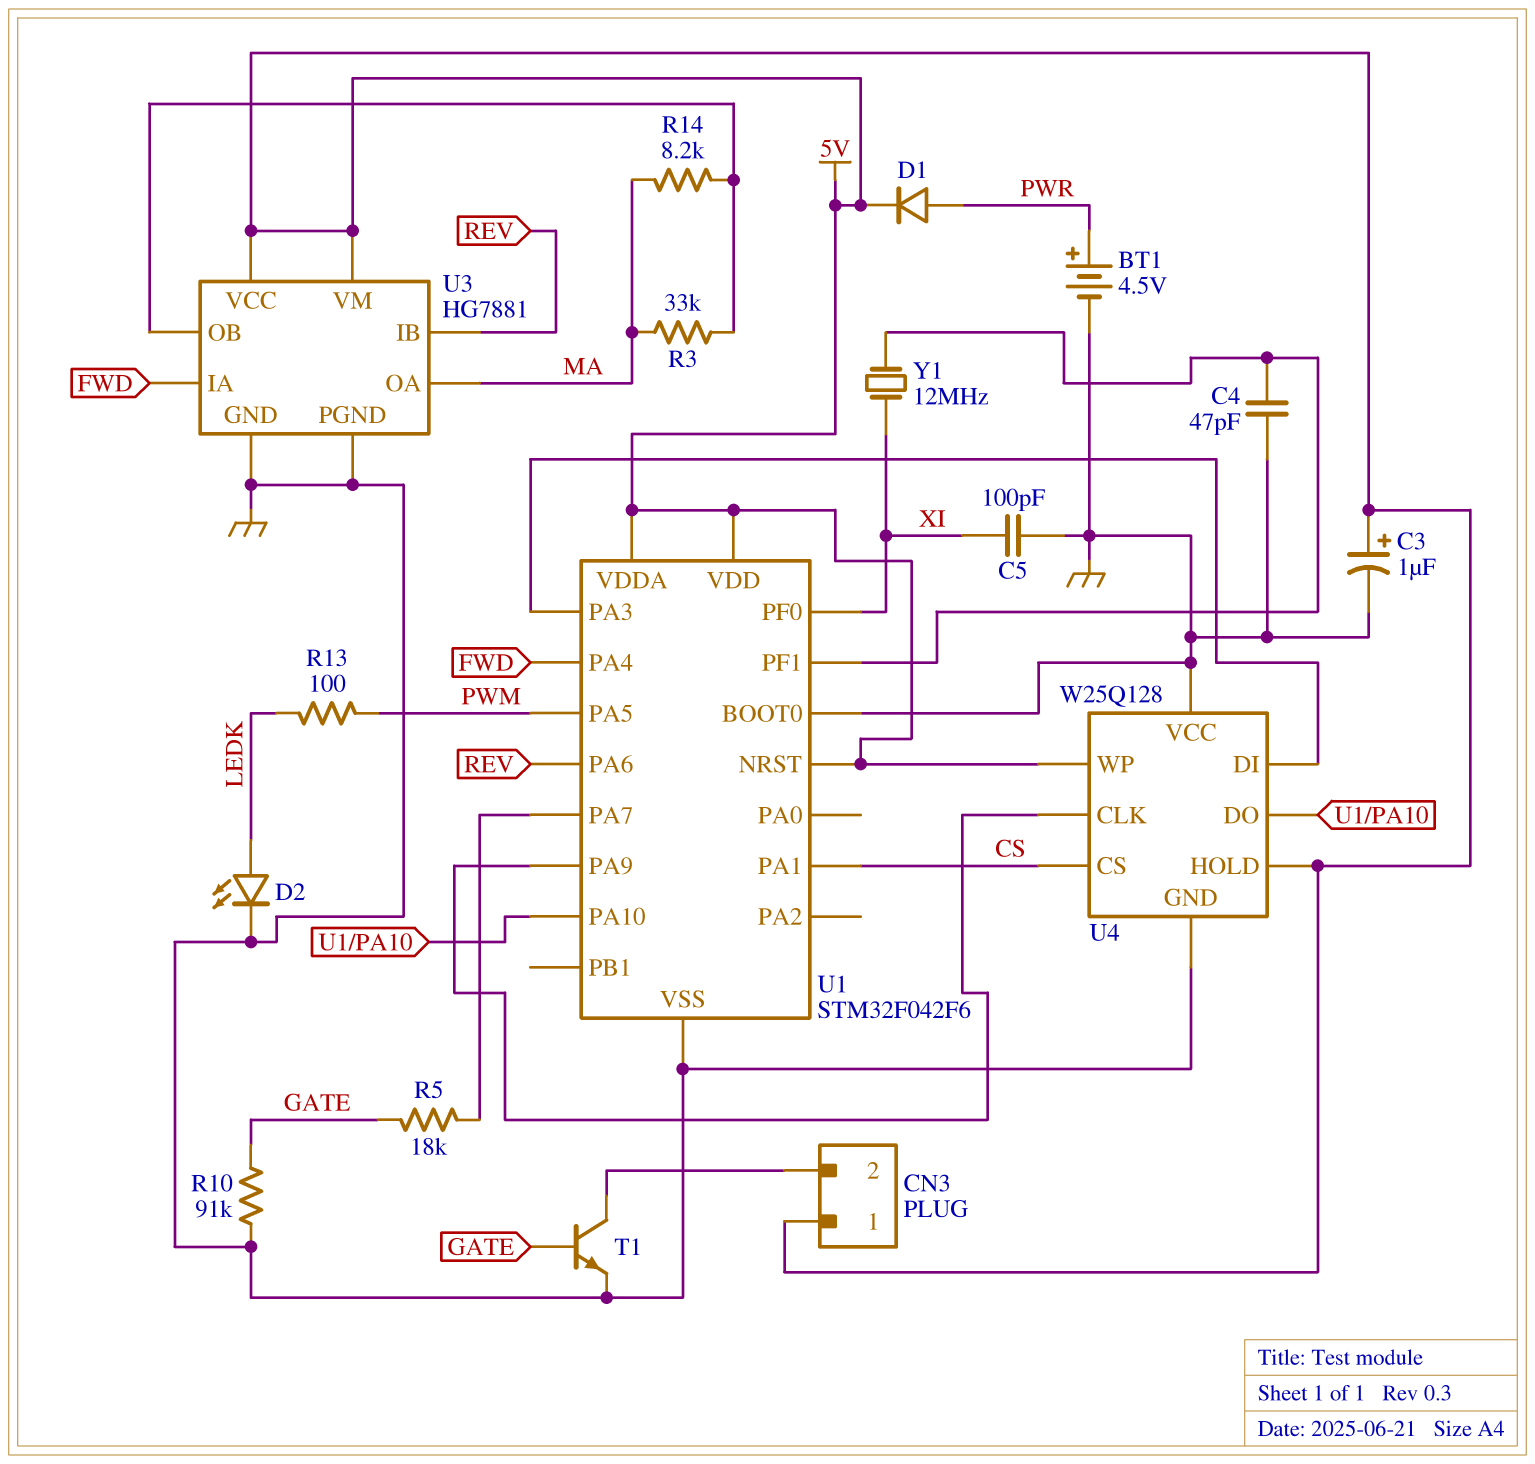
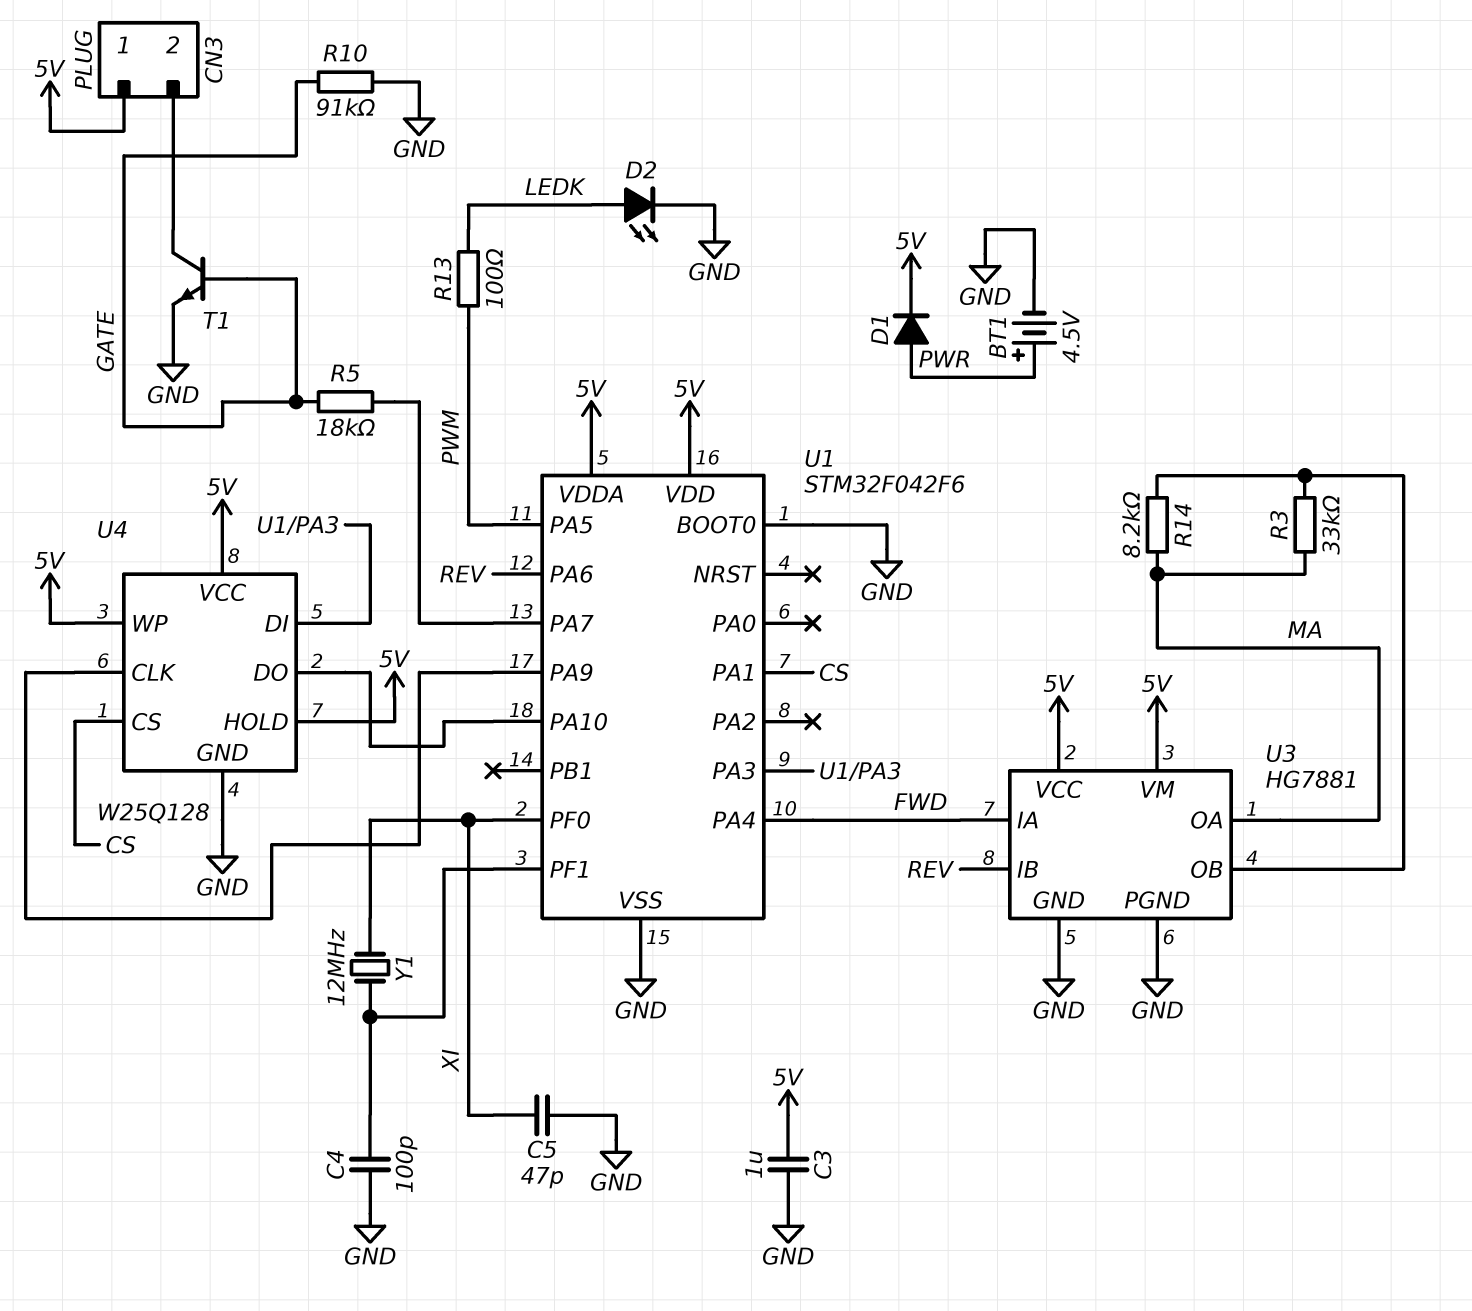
C3: 1uF (plus 5V, minus GND) -> 1uF (5V, GND)
C4: 47pF (GND, U1/PF1) -> 100pF (GND, U1/PF1)
C5: 100pF (GND, XI) -> 47pF (GND, XI)
U1 pin NRST: 5V -> none
U4 pin VCC: GND -> 5V

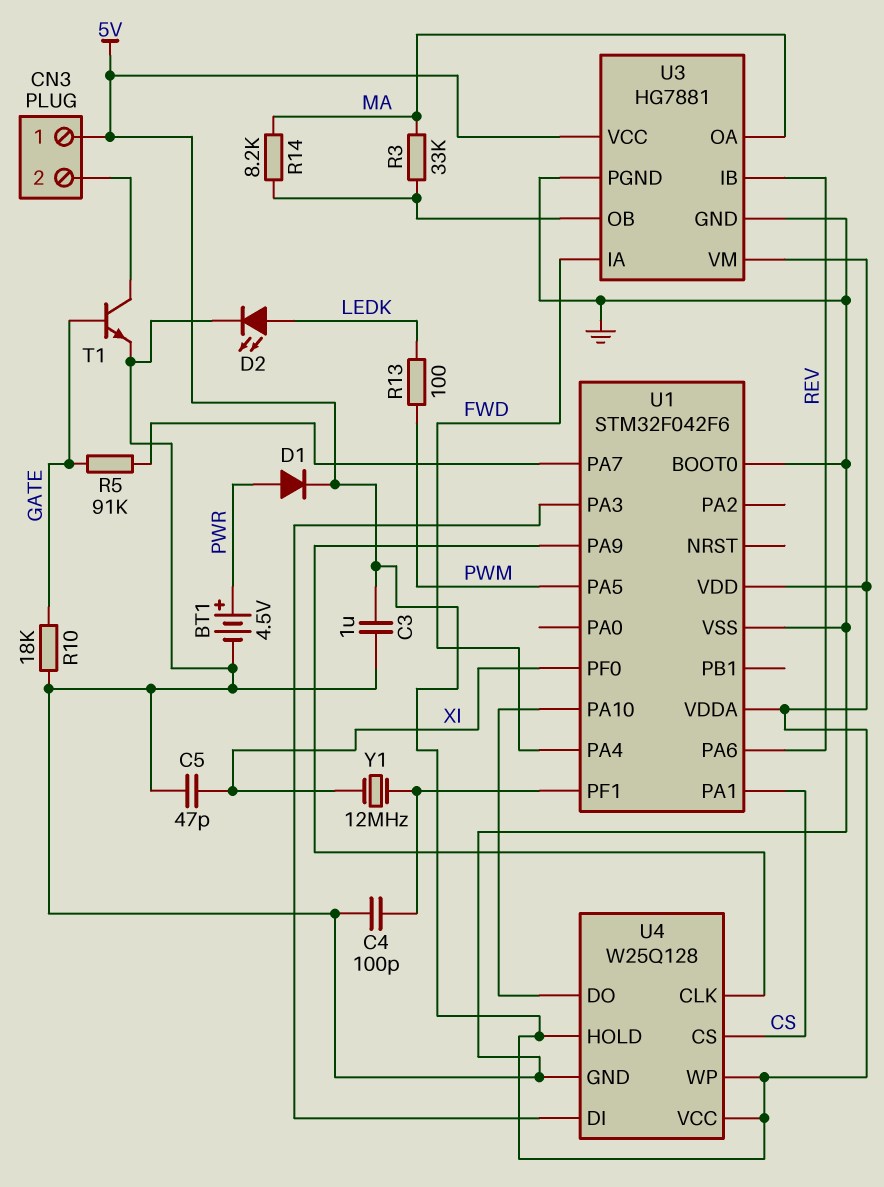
R5: 18k (GATE, U1/PA7) -> 91k (GATE, U1/PA7)
R10: 91k (GATE, GND) -> 18k (GATE, GND)

